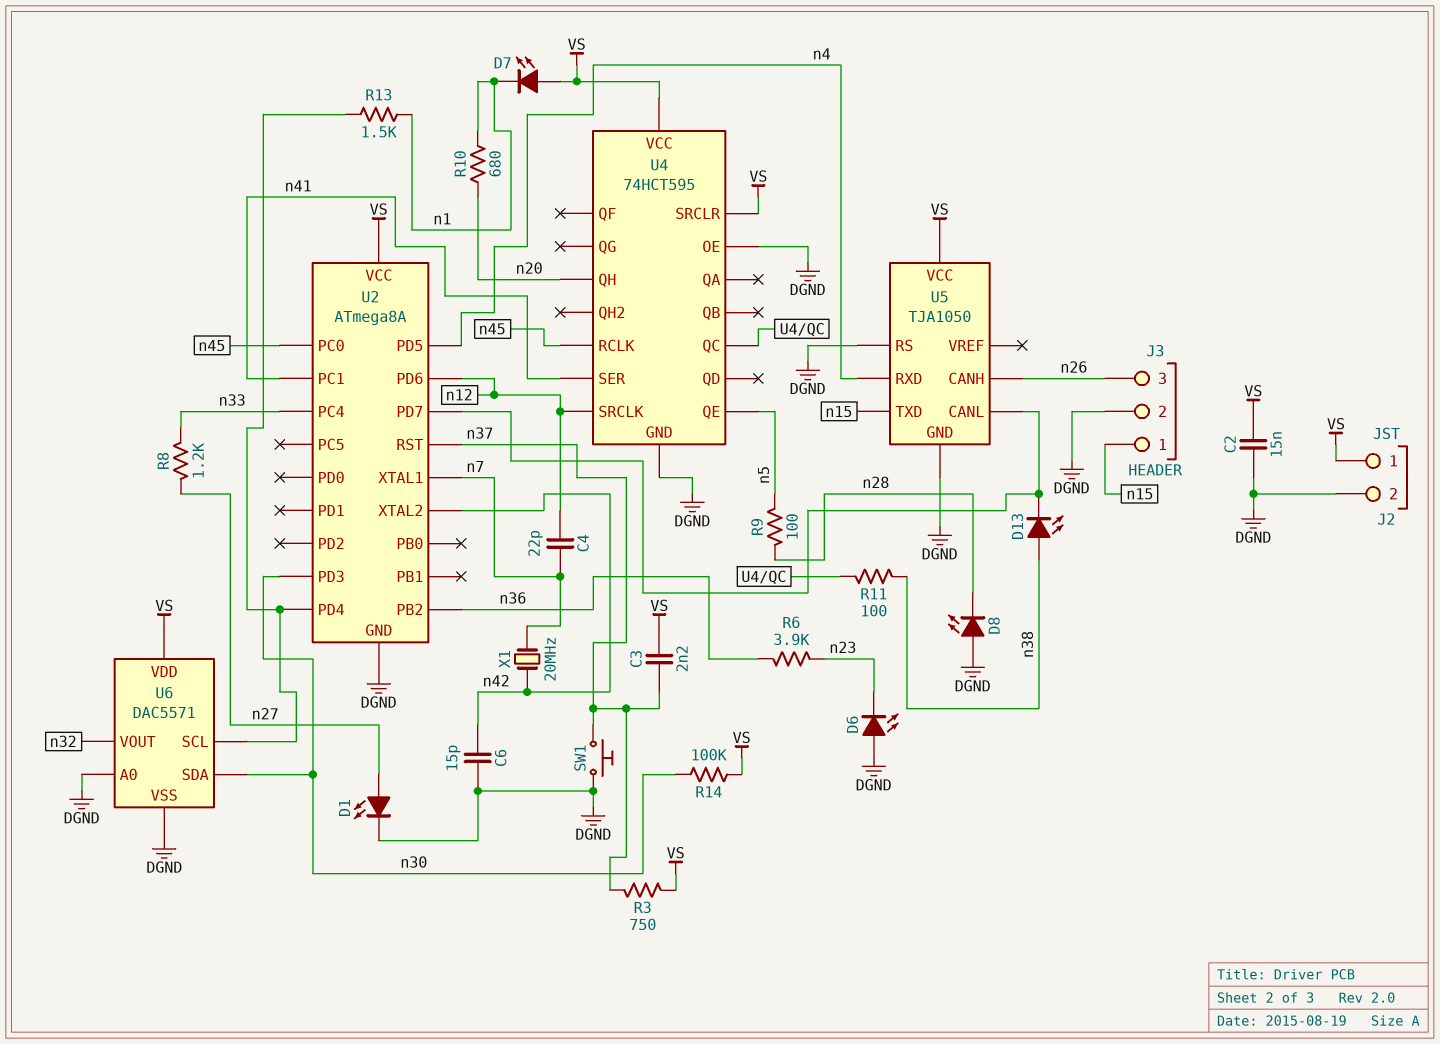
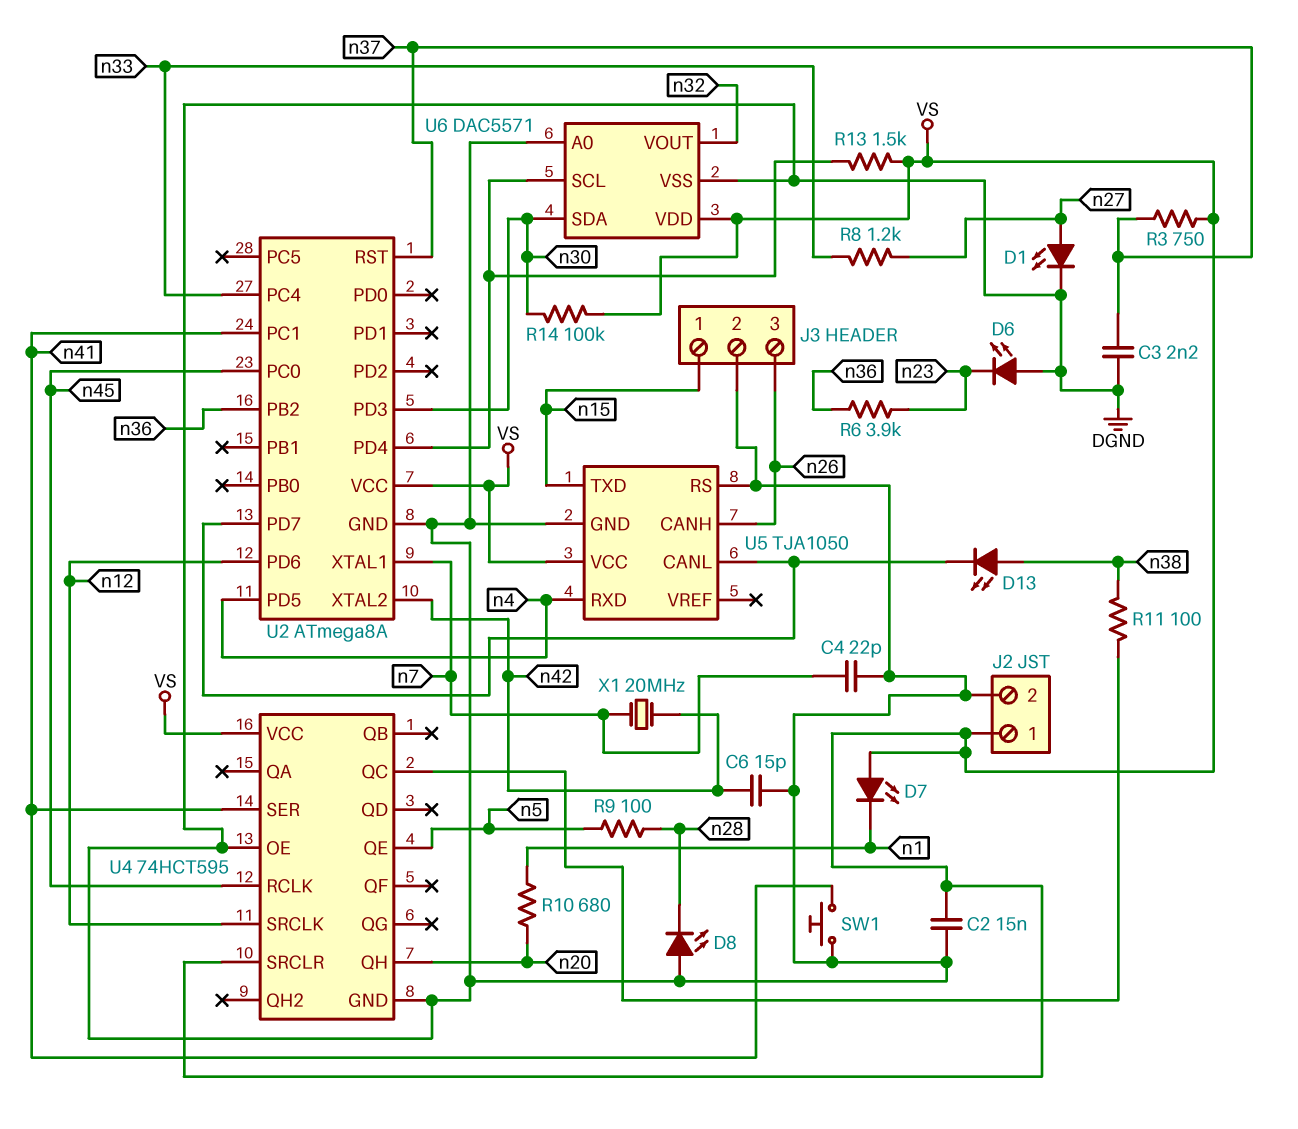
C3: 2.2nF (VS, n37) -> 2.2nF (DGND, n37)
C4: 22pF (n7, n12) -> 22pF (DGND, n7)
R13: 1.5k (U2/PD4, n1) -> 1.5k (U2/PD4, VS)
SW1: button (DGND, n37) -> button (DGND, n41)

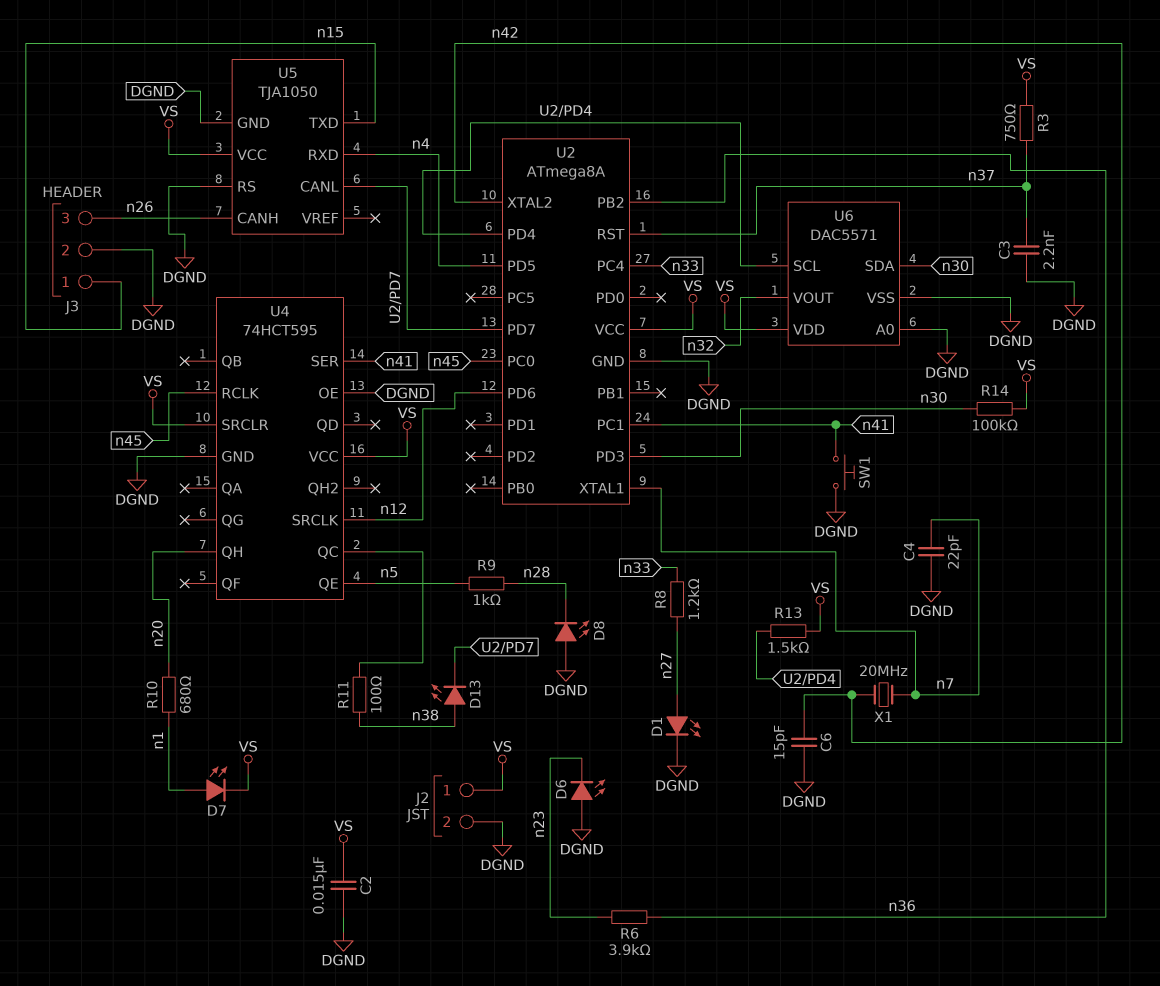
D7: LED (A VS, K n1) -> LED (A n1, K VS)
R9: 100 (n5, n28) -> 1k (n5, n28)

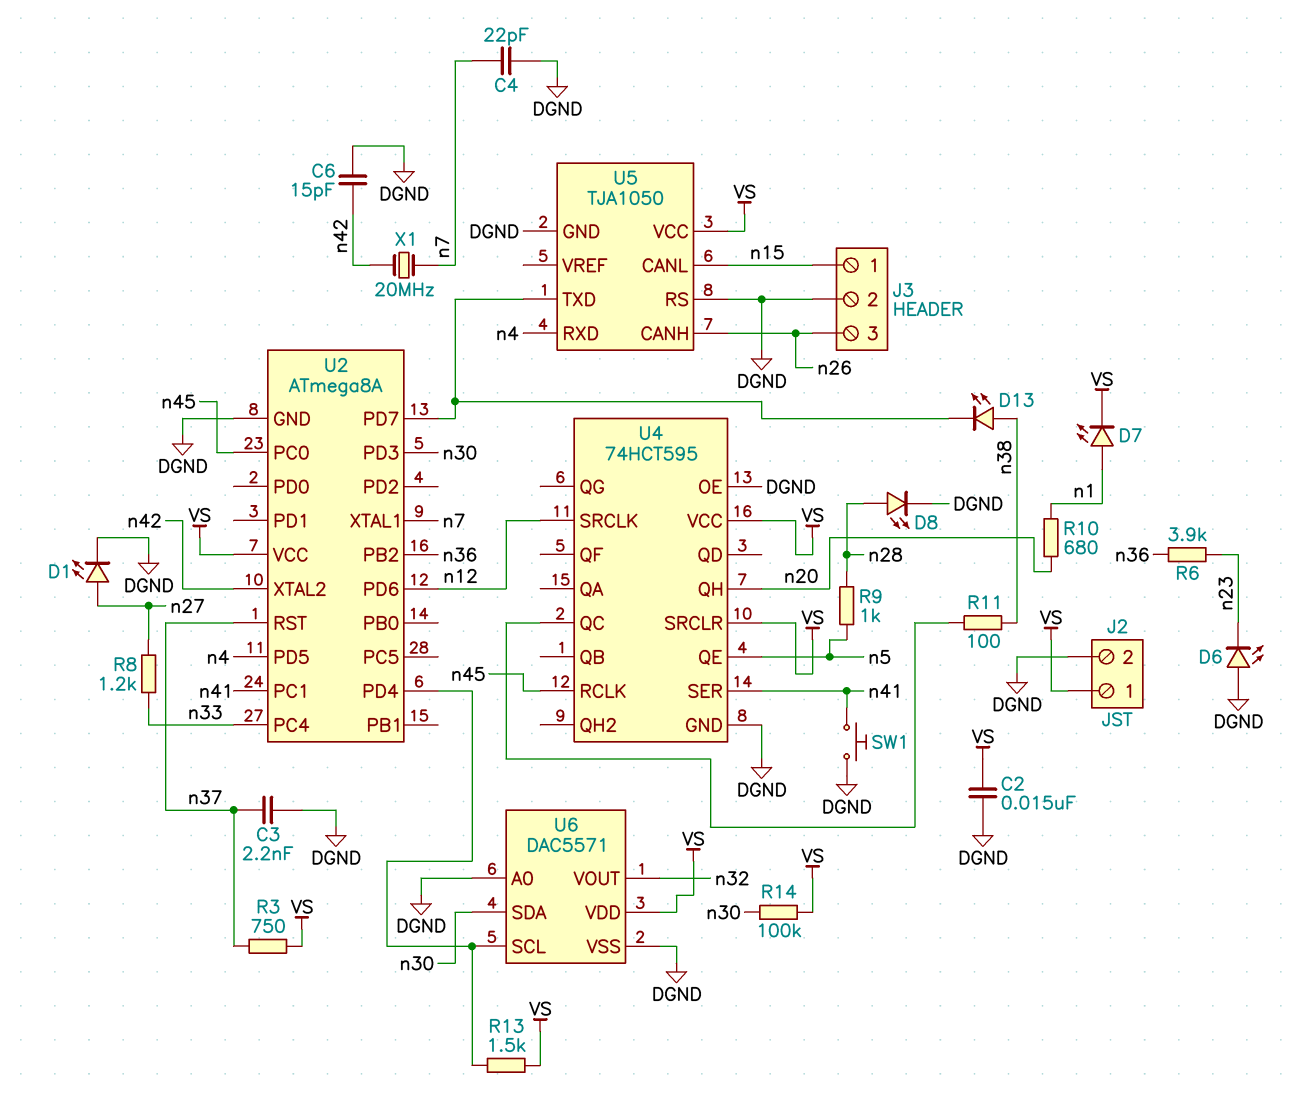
D8: LED (A DGND, K n28) -> LED (A n28, K DGND)
U5 pin CANL: U2/PD7 -> n15
U5 pin TXD: n15 -> U2/PD7

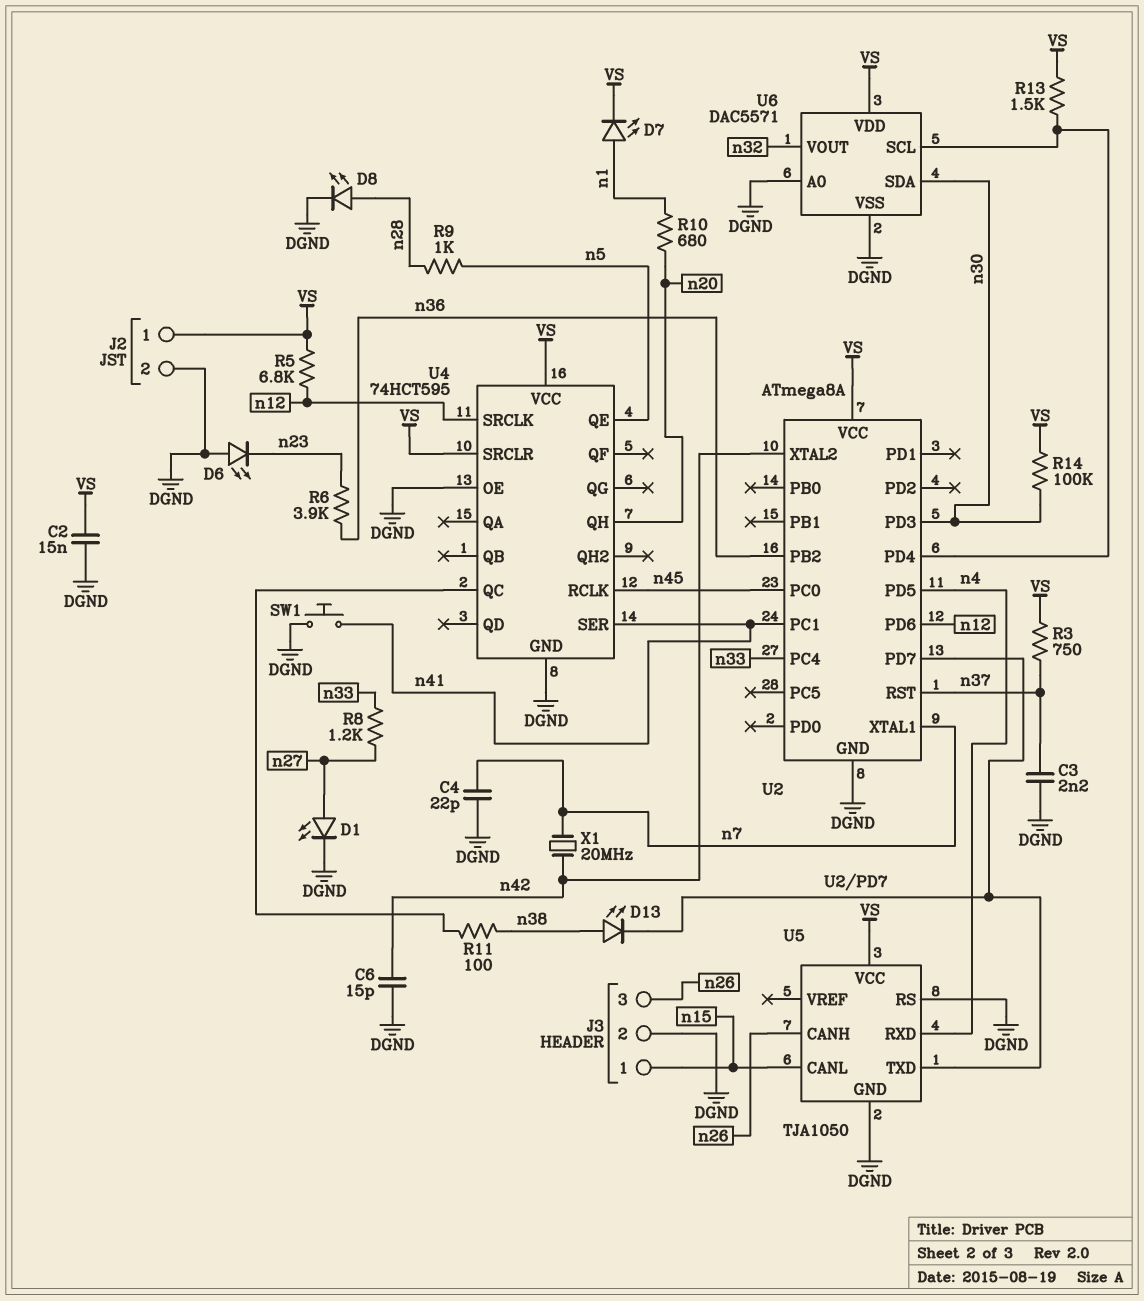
R5: none -> 6.8k (VS, n12)

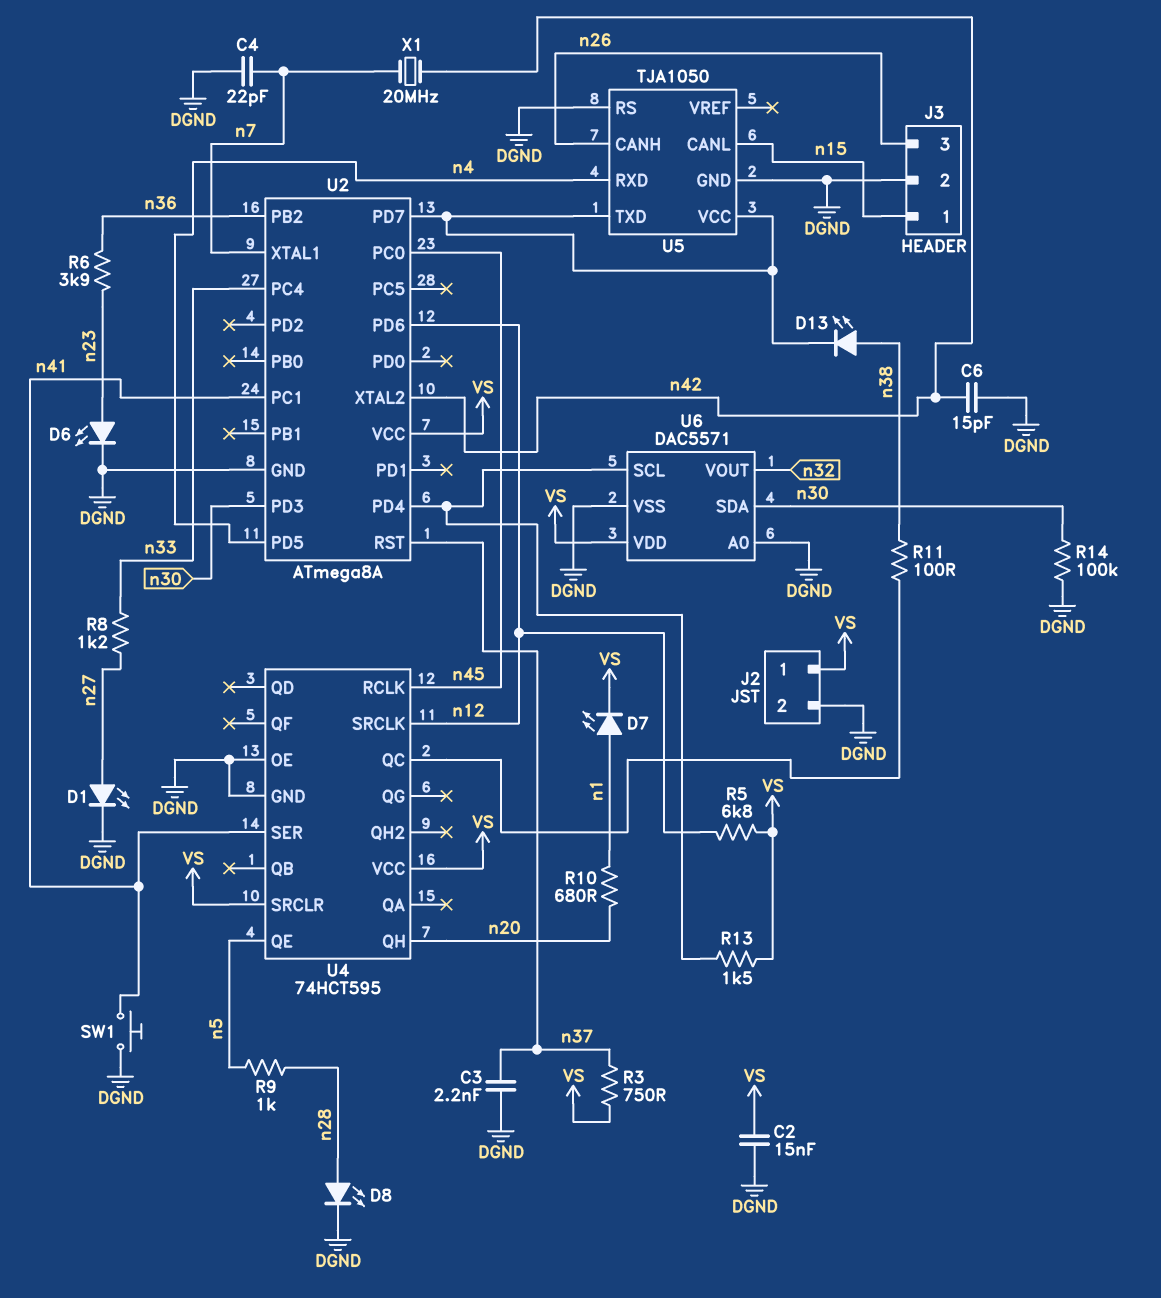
D6: LED (A DGND, K n23) -> LED (A n23, K DGND)
R14: 100k (VS, n30) -> 100k (DGND, n30)
U5 pin VCC: VS -> U2/PD7

